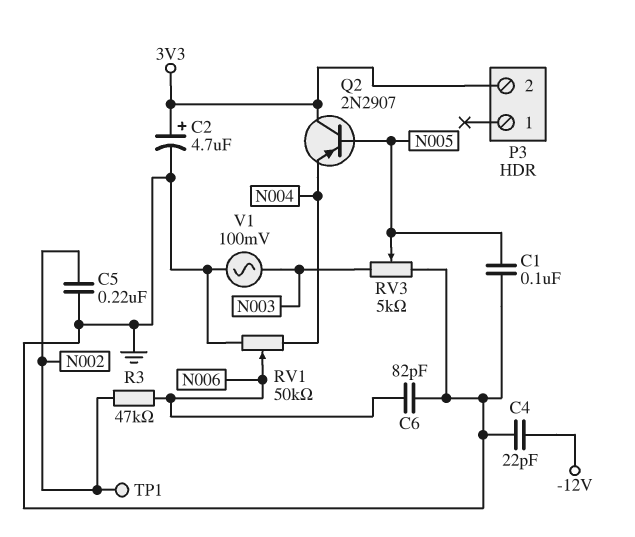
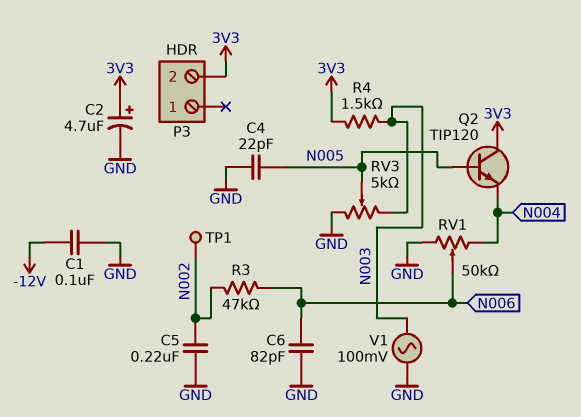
C1: 100nF (GND, N005) -> 100nF (-12V, GND)
C4: 22pF (-12V, GND) -> 22pF (GND, N005)
Q2: PNP 2N2907 (B N005, C 3V3, E N004) -> NPN TIP120 (B N005, C 3V3, E N004)
R4: none -> 1.5k (3V3, N003)

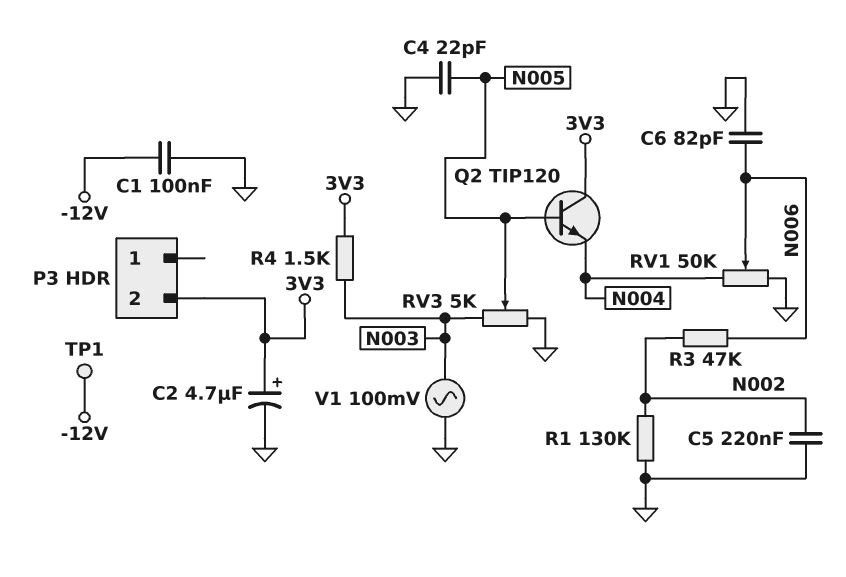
R1: none -> 130k (GND, N002)
TP1: test point (N002) -> test point (-12V)

